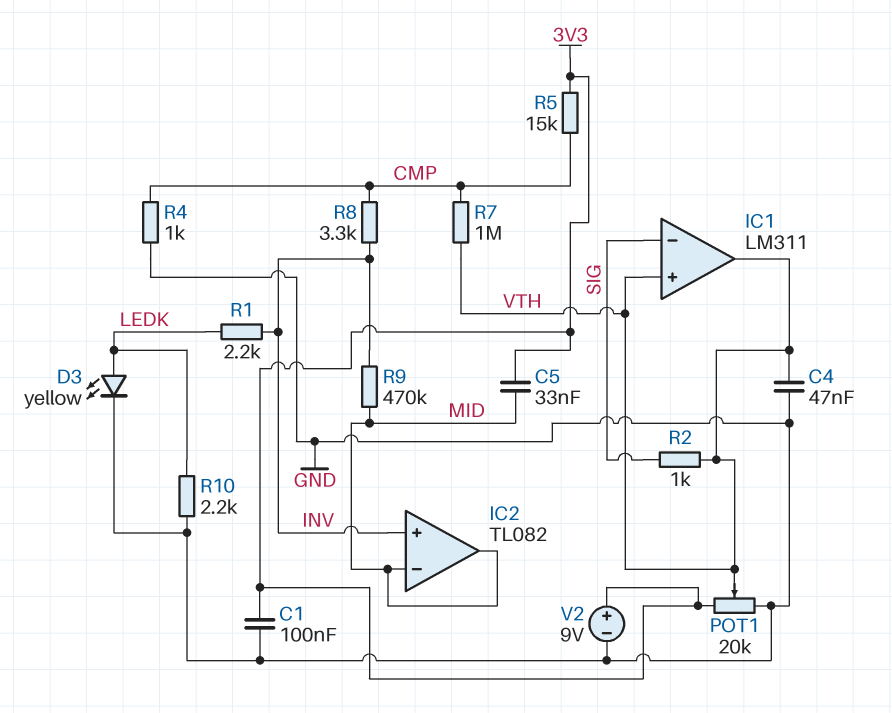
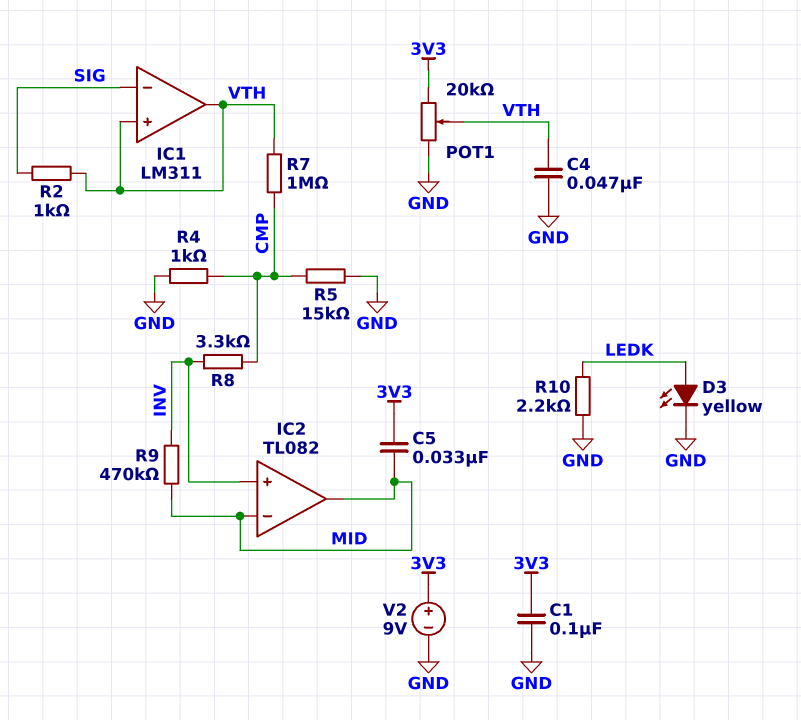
R1: 2.2k (INV, LEDK) -> none
R5: 15k (3V3, CMP) -> 15k (CMP, GND)

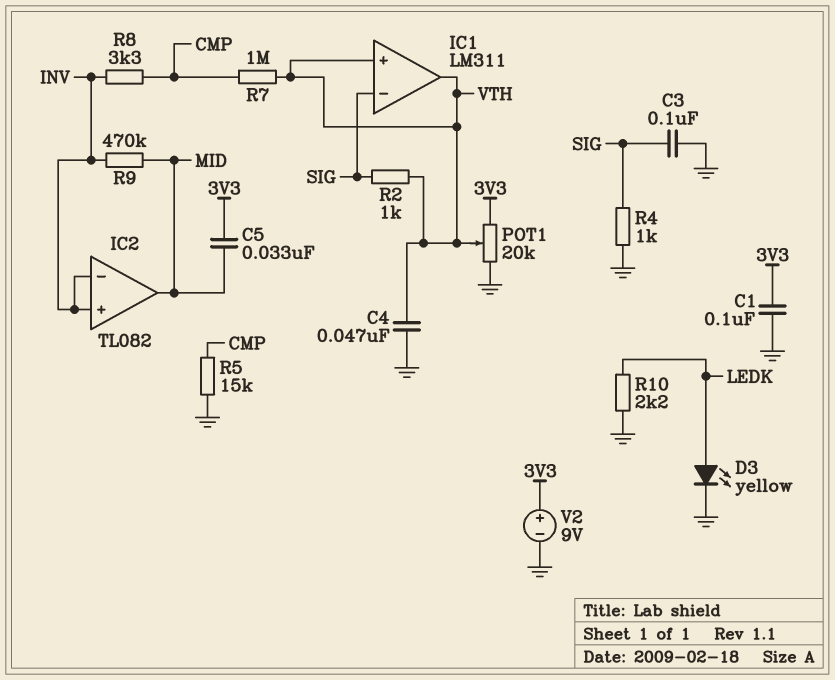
C3: none -> 100nF (GND, SIG)
IC2 pin in-: MID -> INV
R4: 1k (CMP, GND) -> 1k (GND, SIG)

